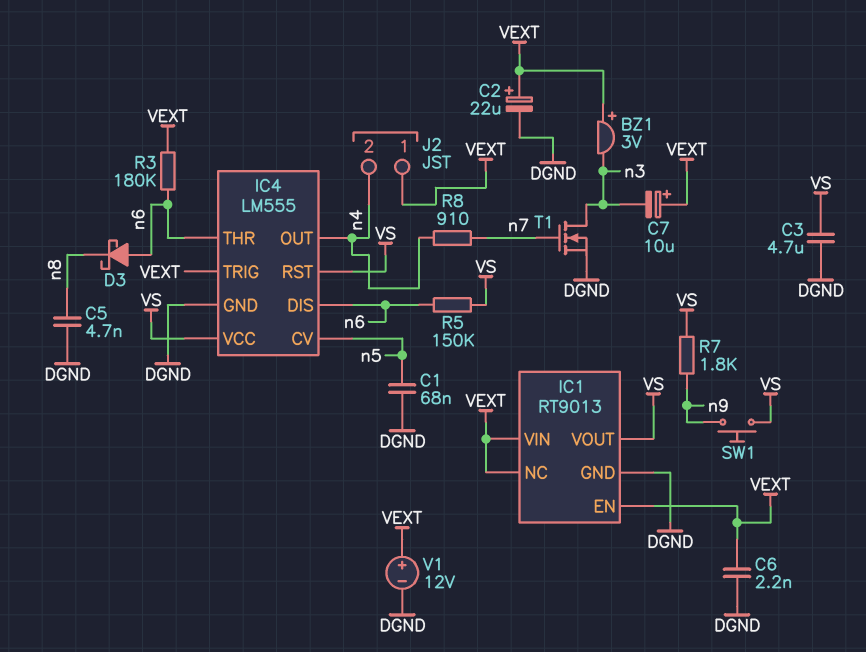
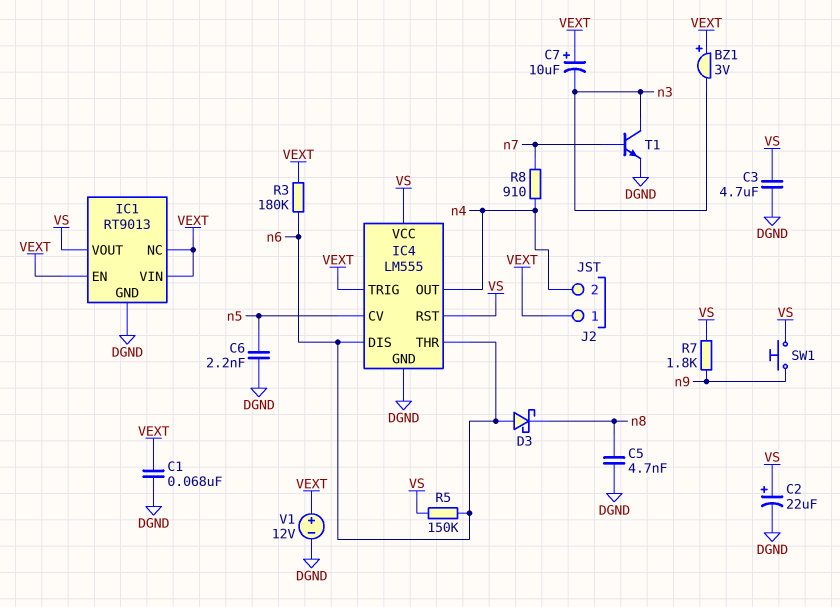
C1: 68nF (DGND, n5) -> 68nF (DGND, VEXT)
C2: 22uF (plus VEXT, minus DGND) -> 22uF (plus VS, minus DGND)
C6: 2.2nF (DGND, VEXT) -> 2.2nF (DGND, n5)
T1: NMOS (G n7, D n3, S DGND) -> NPN (B n7, C n3, E DGND)

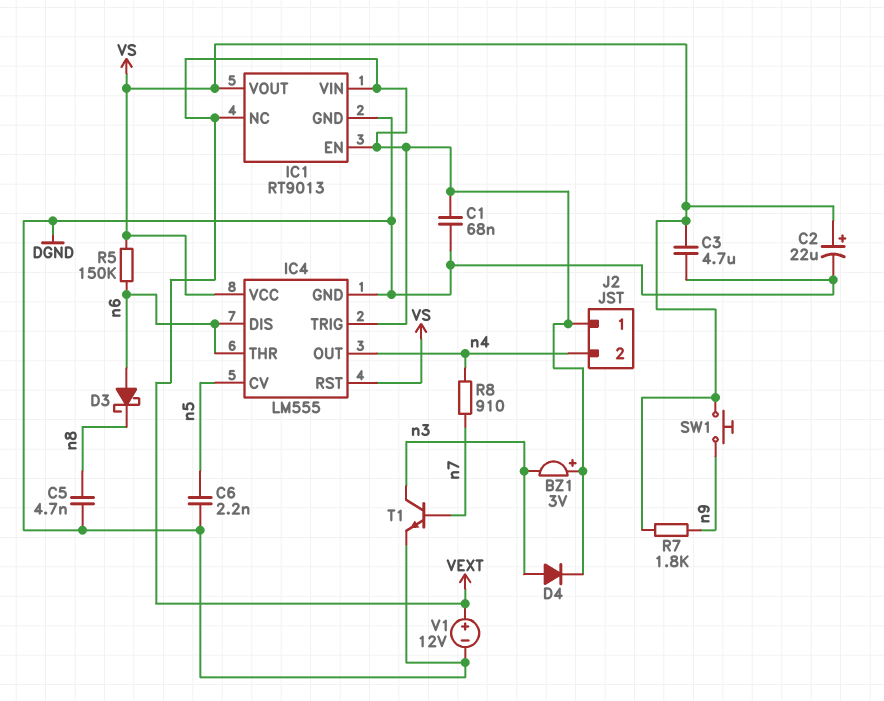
C7: 10uF (plus VEXT, minus n3) -> none
D4: none -> diode (A n3, K VEXT)
R3: 180k (VEXT, n6) -> none

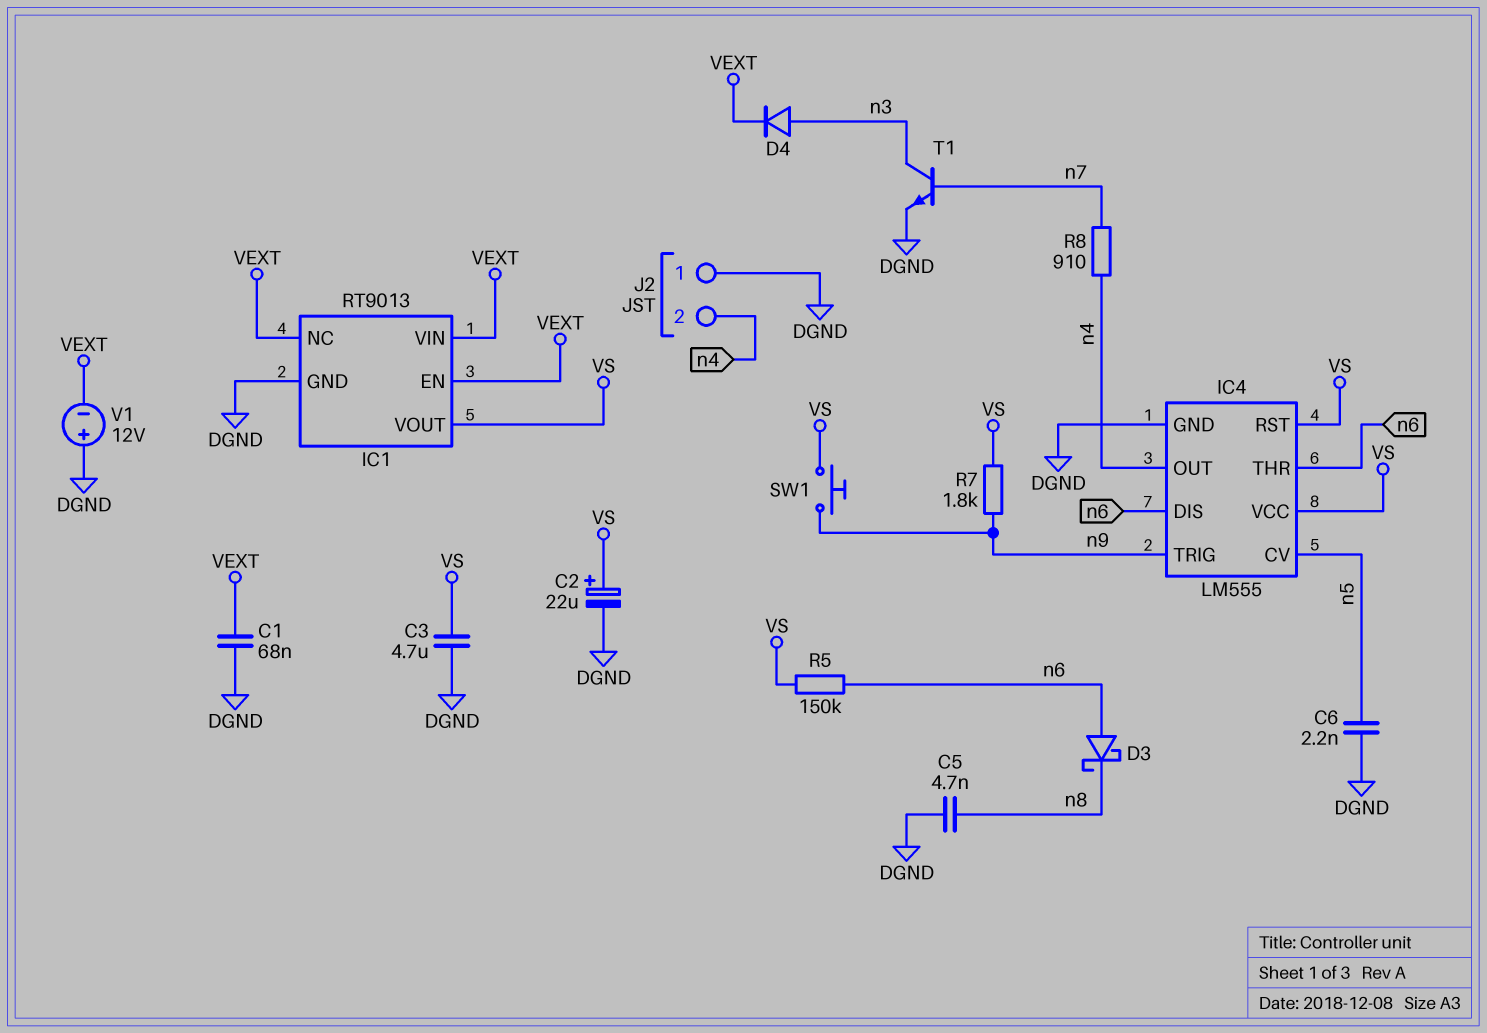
BZ1: buzzer 3V (plus VEXT, minus n3) -> none
IC4 pin TRIG: VEXT -> n9
J2 pin 1: VEXT -> DGND
V1: 12V (plus VEXT, minus DGND) -> 12V (plus DGND, minus VEXT)

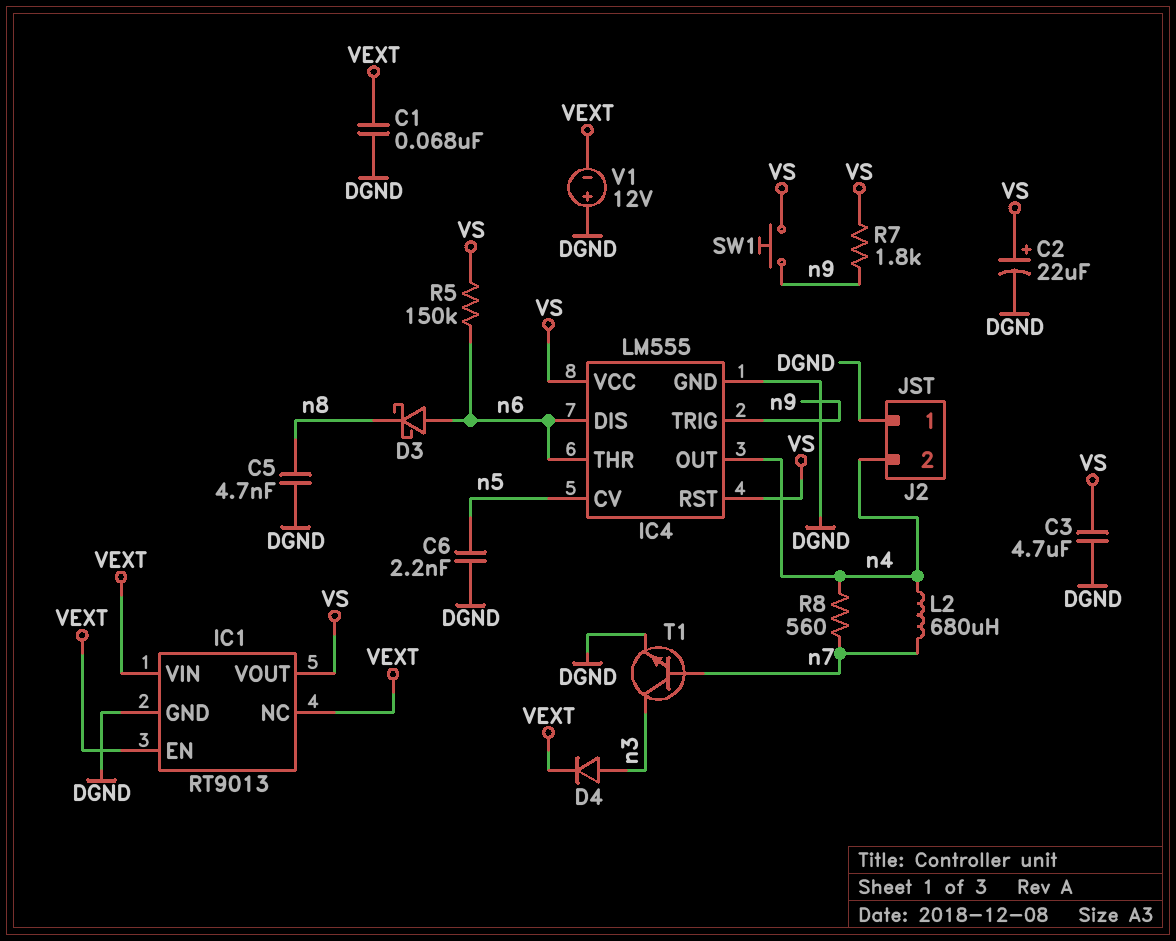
L2: none -> 680uH (n4, n7)
R8: 910 (n4, n7) -> 560 (n4, n7)

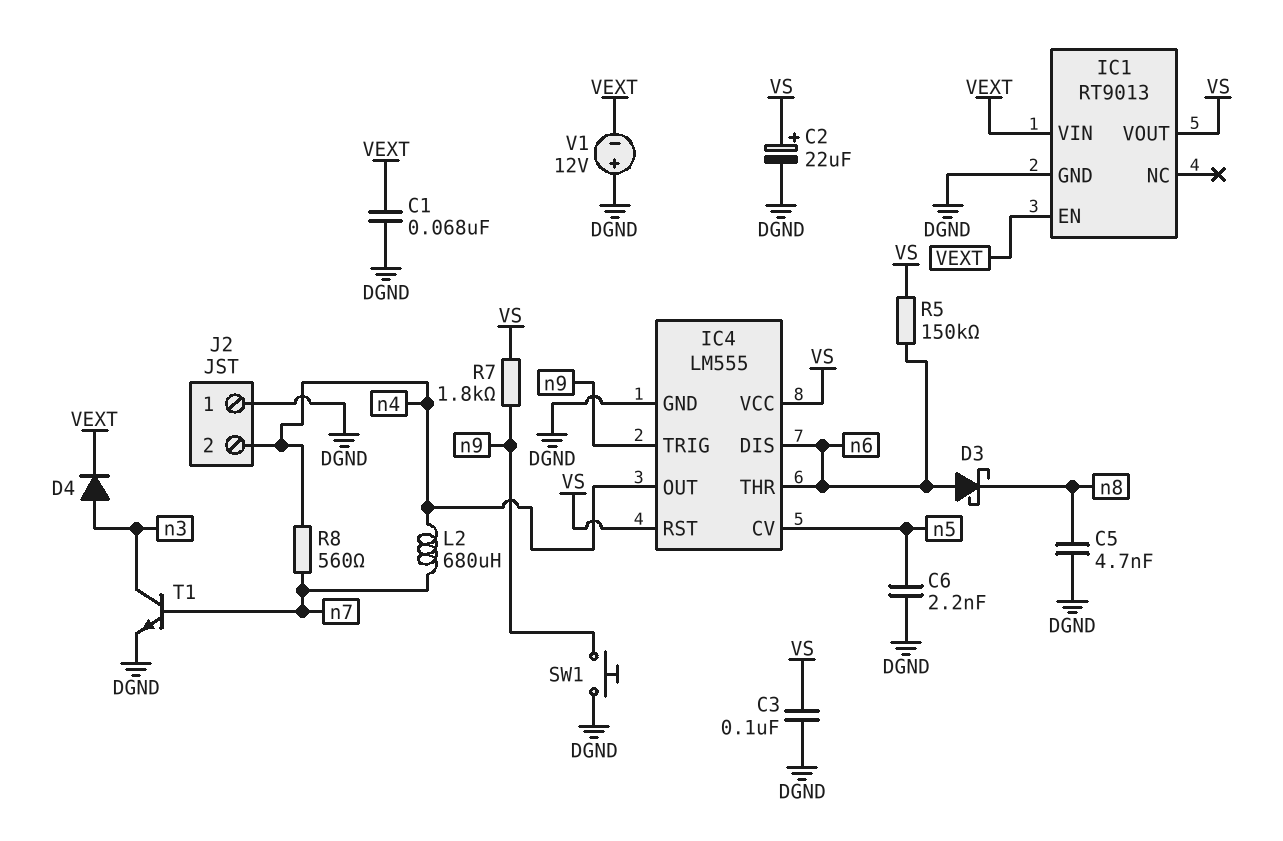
C3: 4.7uF (DGND, VS) -> 100nF (DGND, VS)
IC1 pin NC: VEXT -> none
SW1: button (VS, n9) -> button (DGND, n9)

